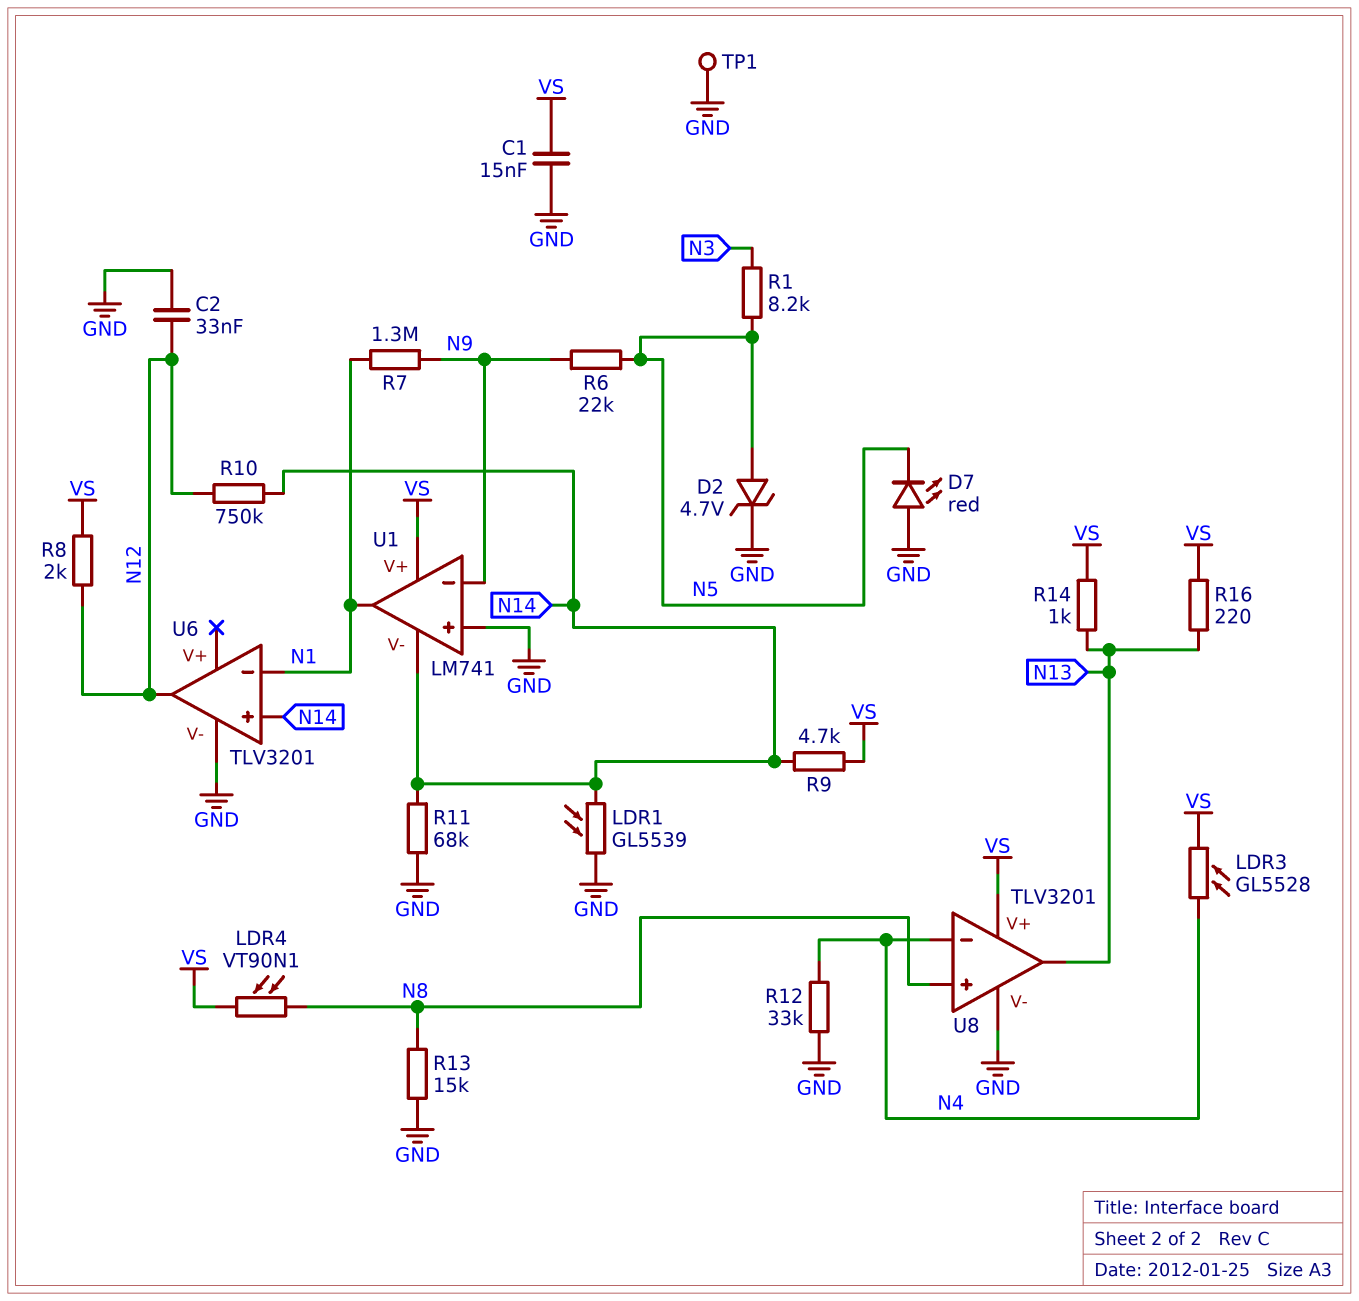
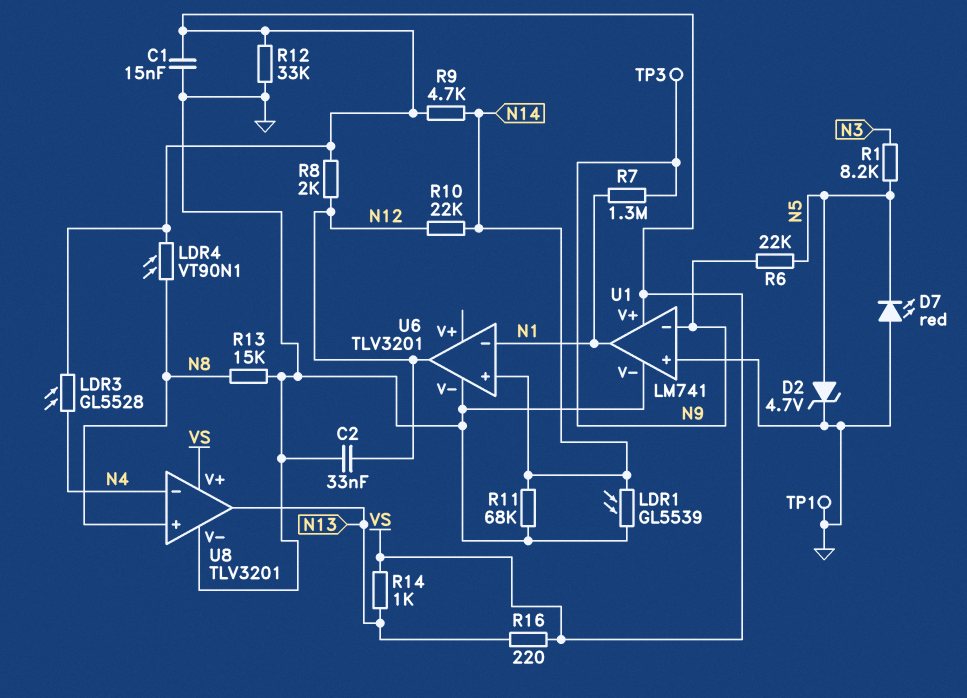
R10: 750k (N12, N14) -> 22k (N12, N14)
R12: 33k (GND, N4) -> 33k (GND, VS)
TP3: none -> test point (N9)
U1 pin V-: N14 -> GND

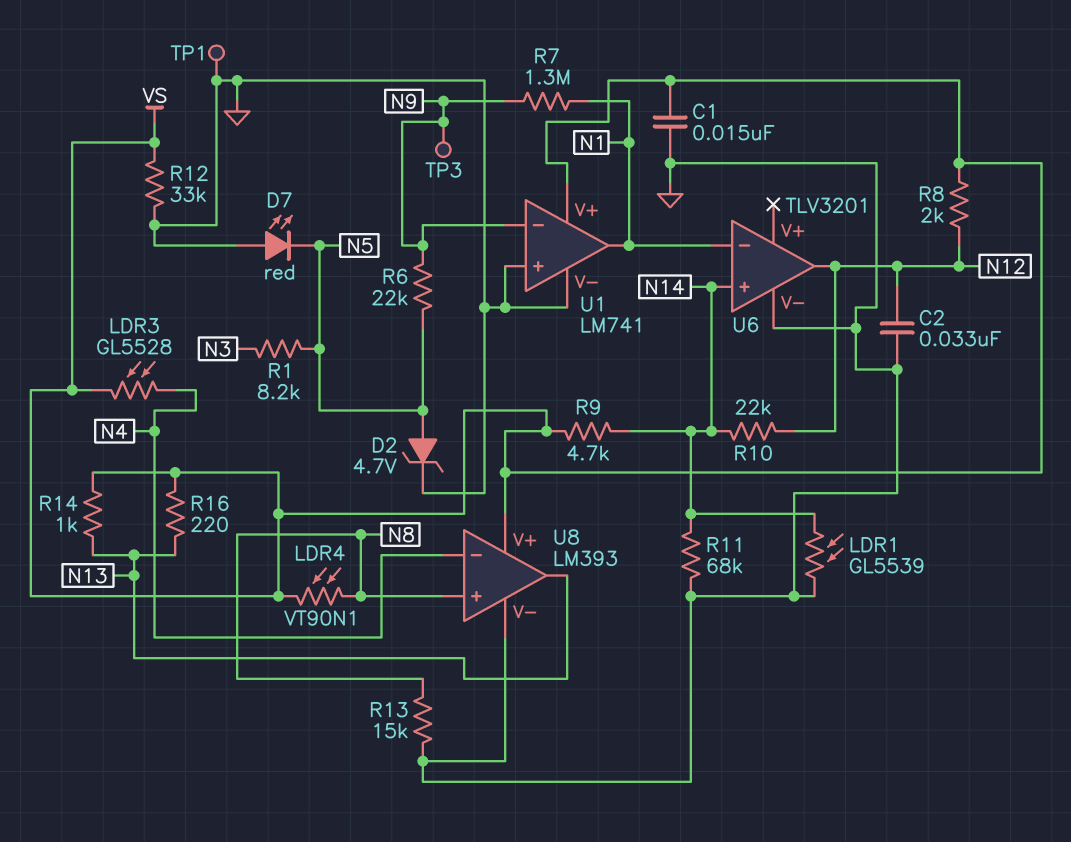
U8: TLV3201 -> LM393

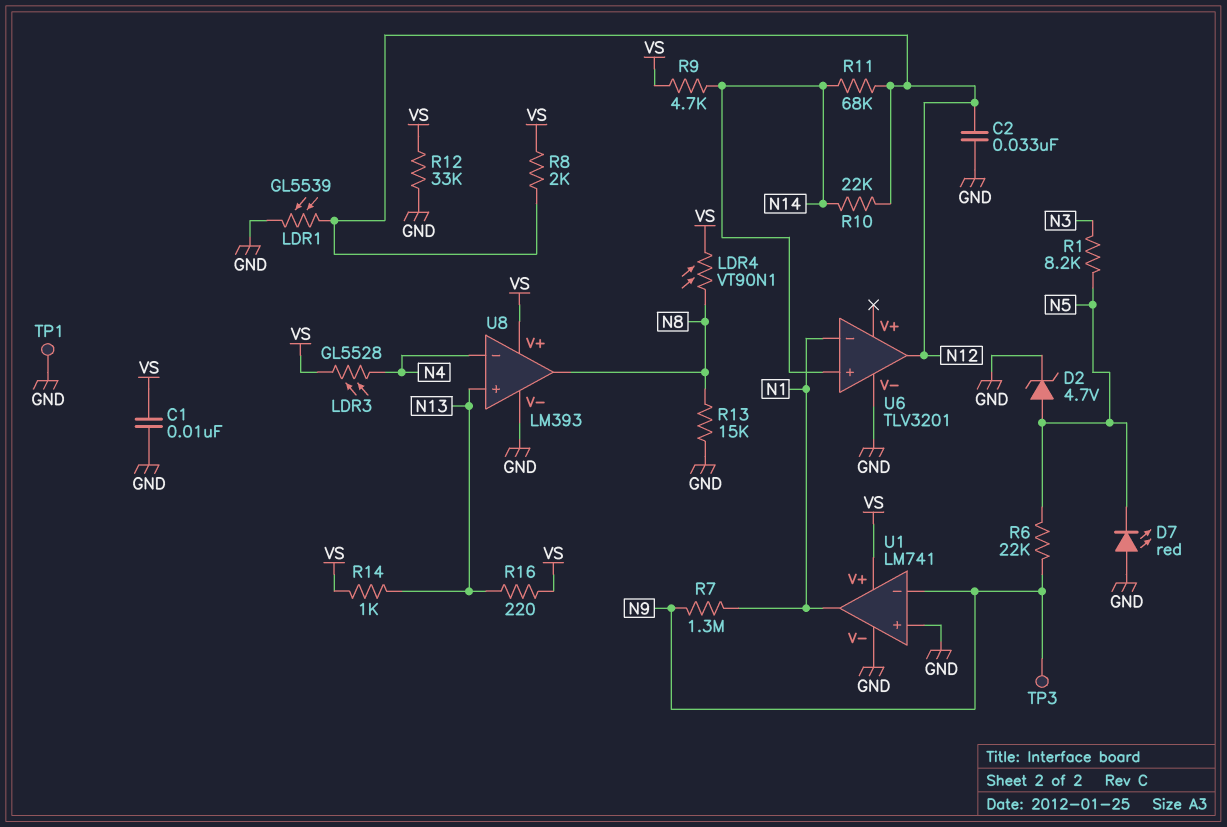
C1: 15nF (GND, VS) -> 10nF (GND, VS)
LDR1: GL5539 (GND, N14) -> GL5539 (GND, N12)
R11: 68k (GND, N14) -> 68k (N12, N14)
U8 pin in+: N8 -> N13
U8 pin out: N13 -> N8

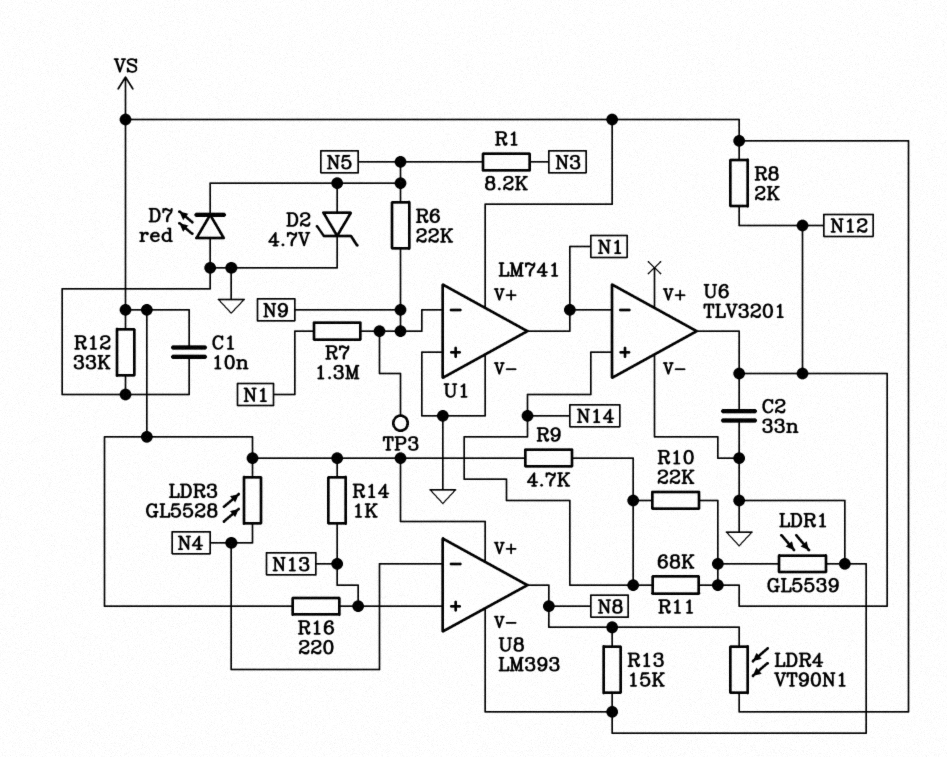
TP1: test point (GND) -> none

